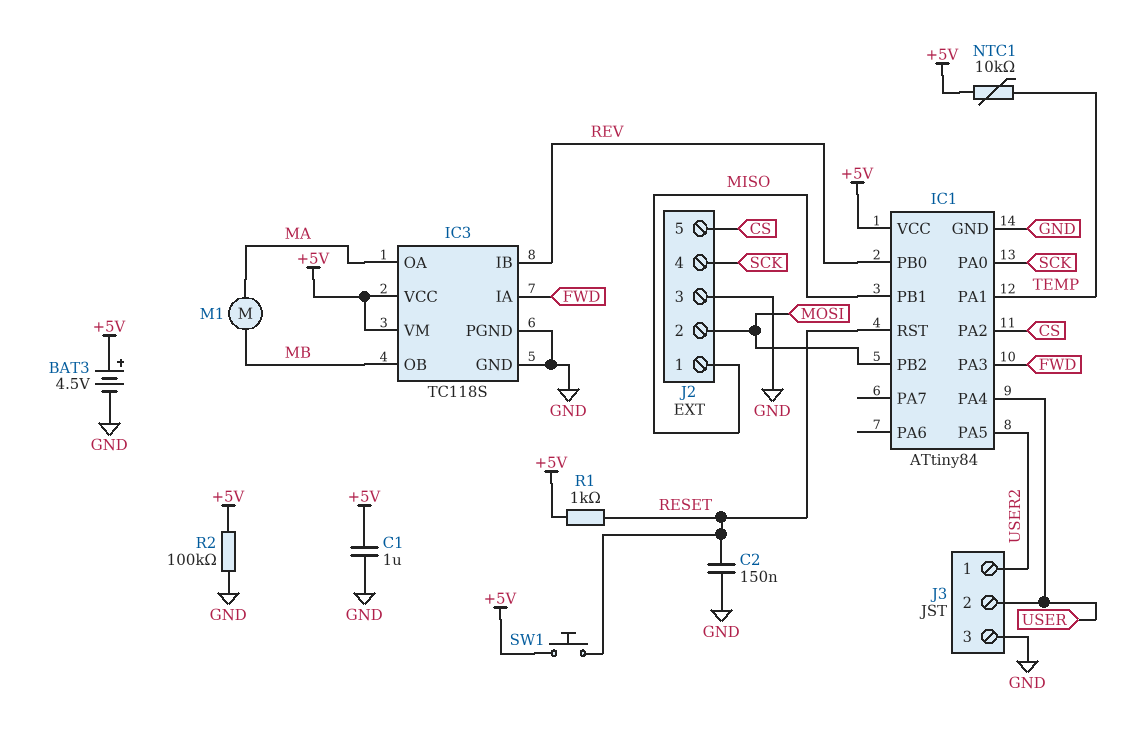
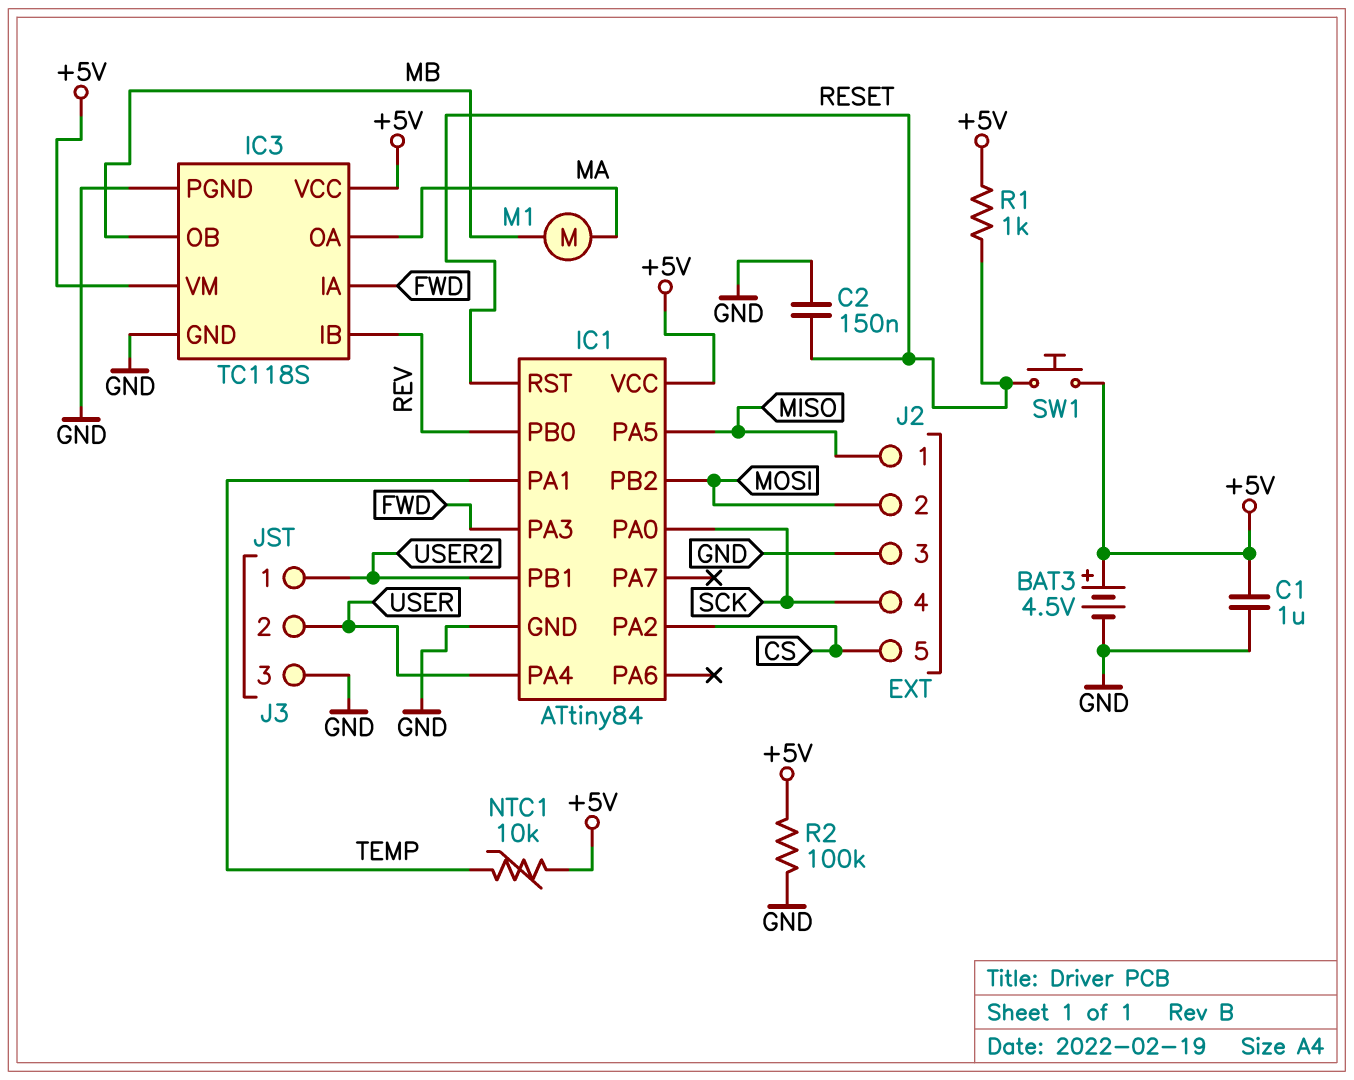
IC1 pin PA5: USER2 -> MISO
IC1 pin PB1: MISO -> USER2

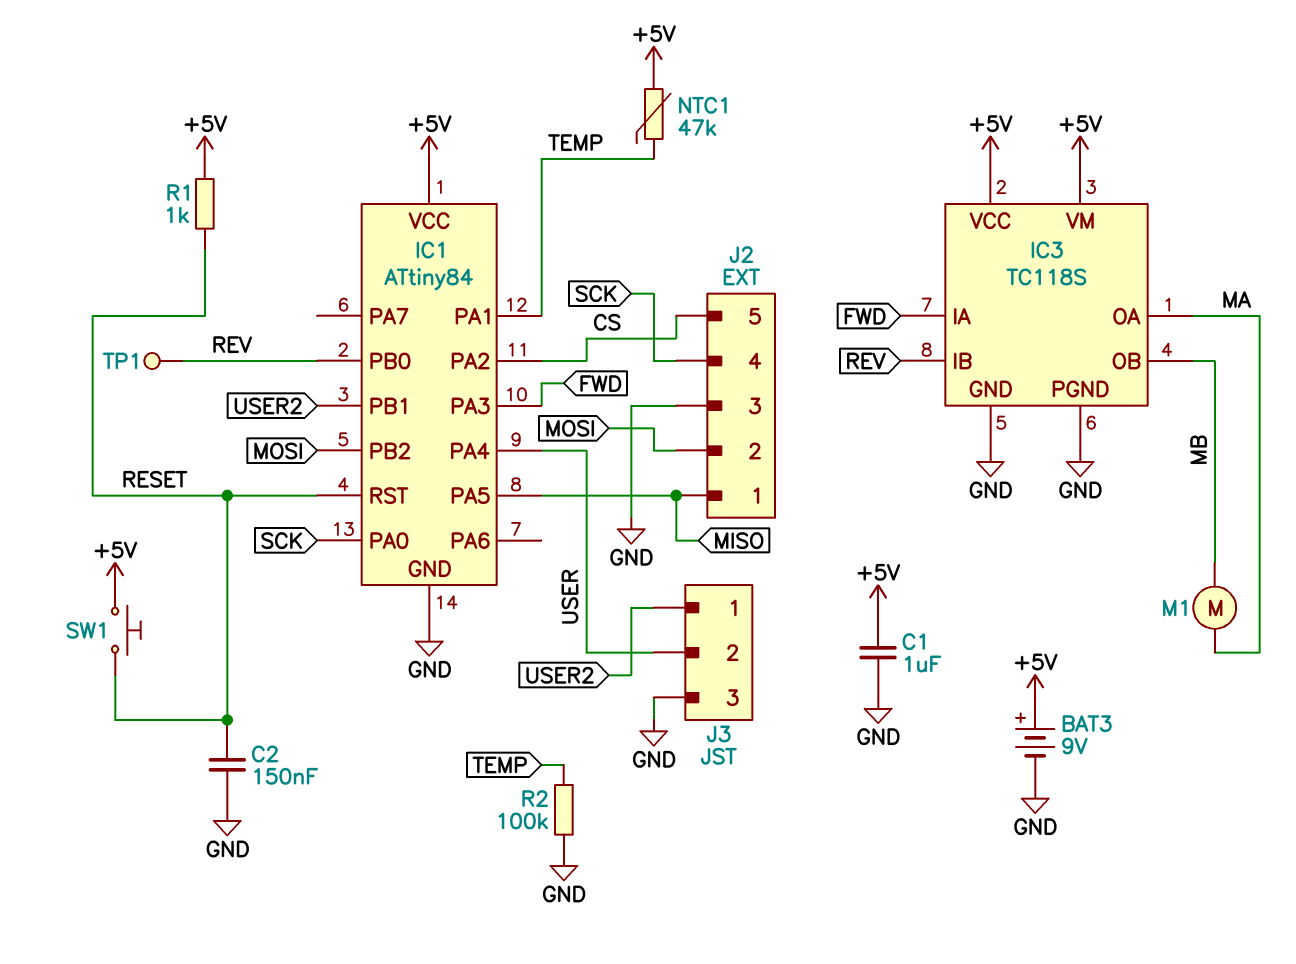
BAT3: 4.5V (plus +5V, minus GND) -> 9V (plus +5V, minus GND)
NTC1: 10k (+5V, TEMP) -> 47k (+5V, TEMP)
R2: 100k (+5V, GND) -> 100k (GND, TEMP)
TP1: none -> test point (REV)

